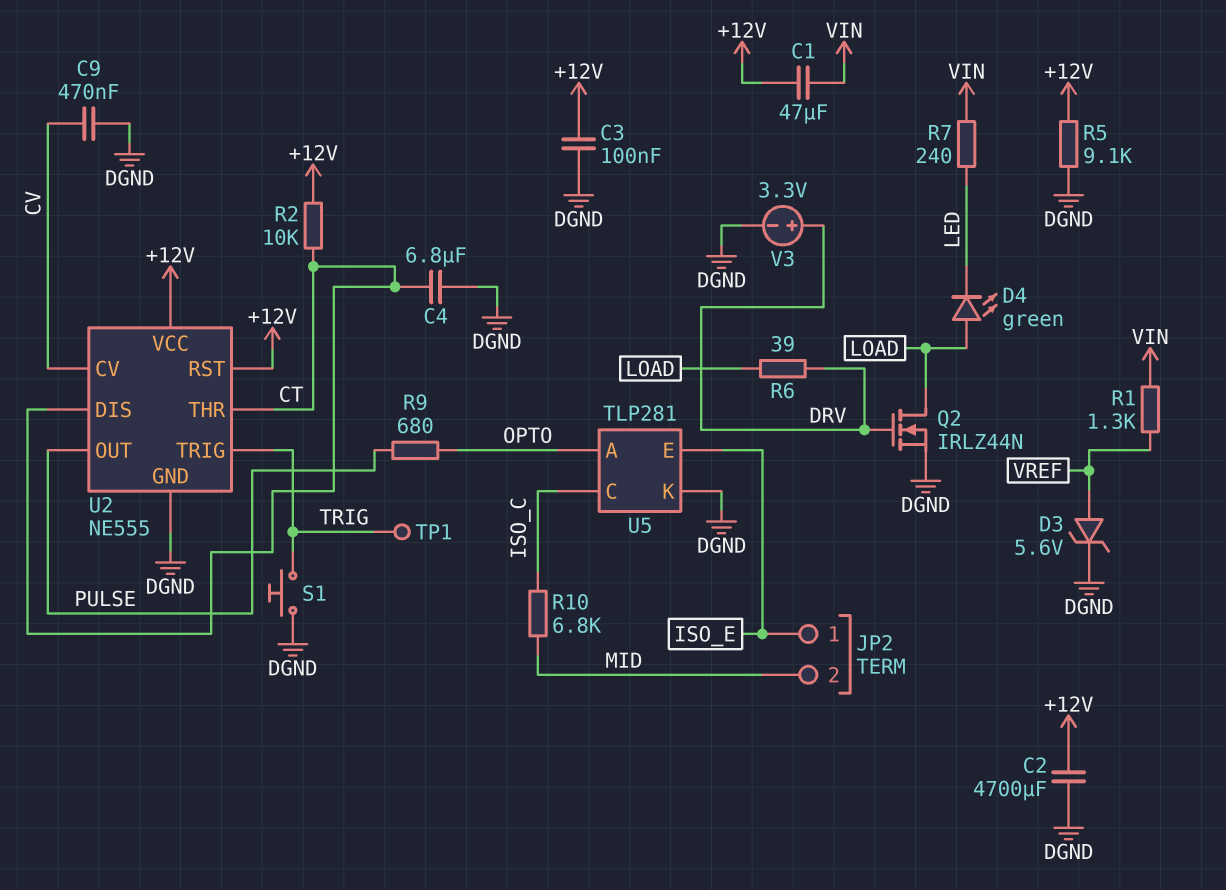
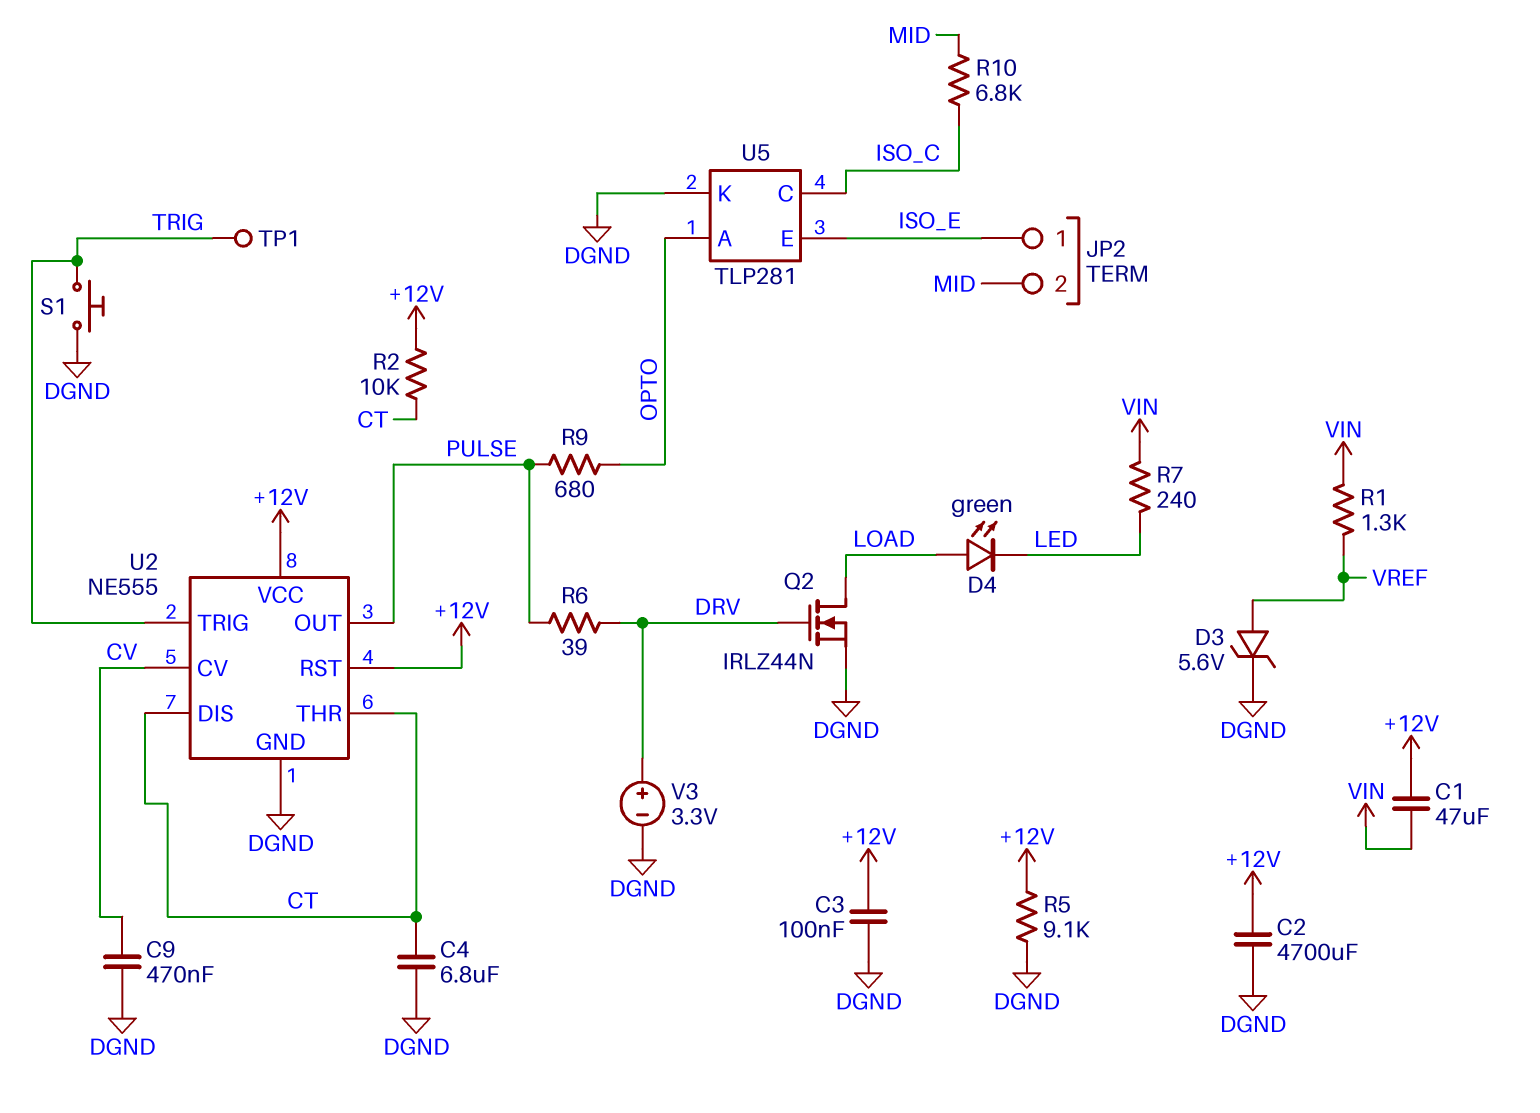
R6: 39 (DRV, LOAD) -> 39 (DRV, PULSE)

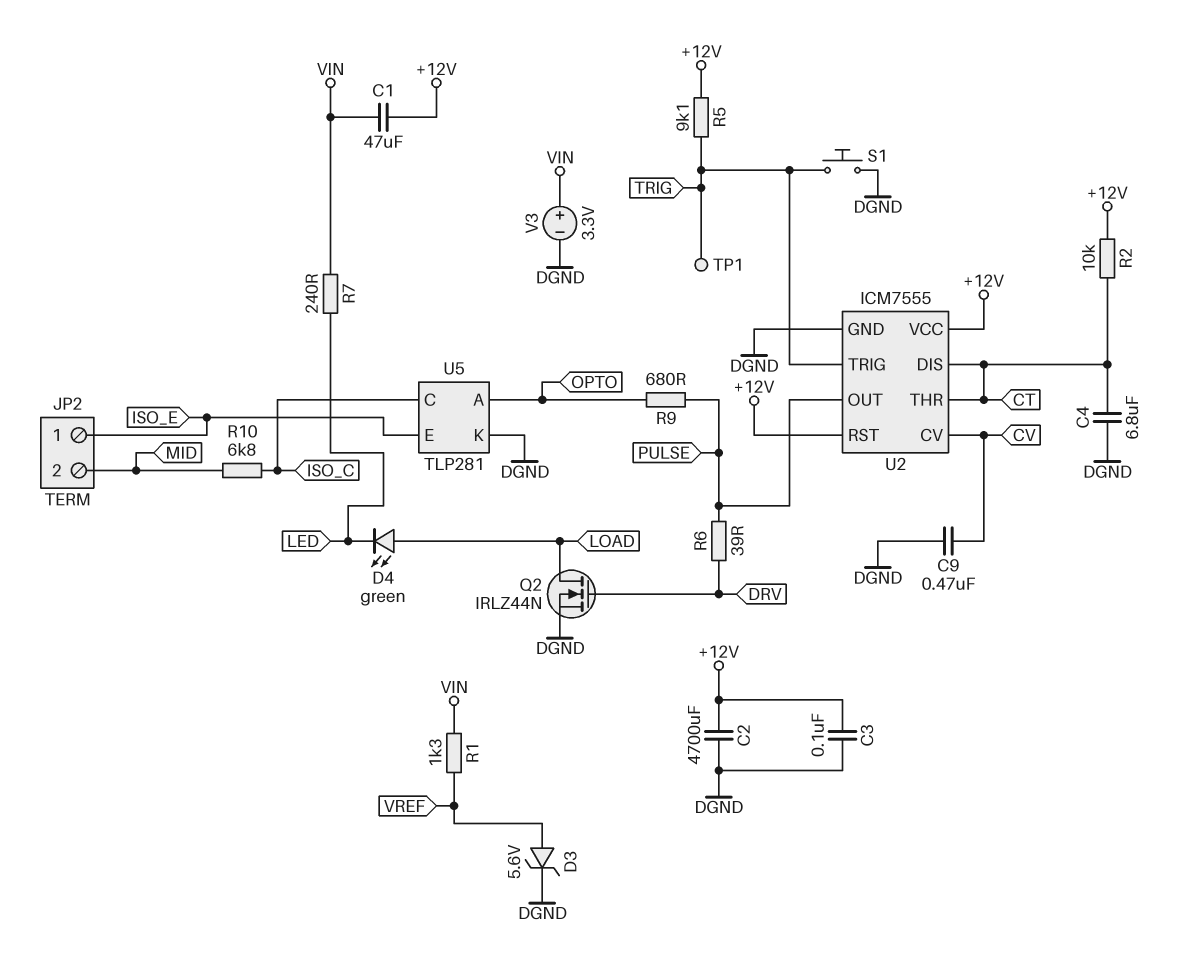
R5: 9.1k (+12V, DGND) -> 9.1k (+12V, TRIG)
U2: NE555 -> ICM7555
V3: 3.3V (plus DRV, minus DGND) -> 3.3V (plus VIN, minus DGND)

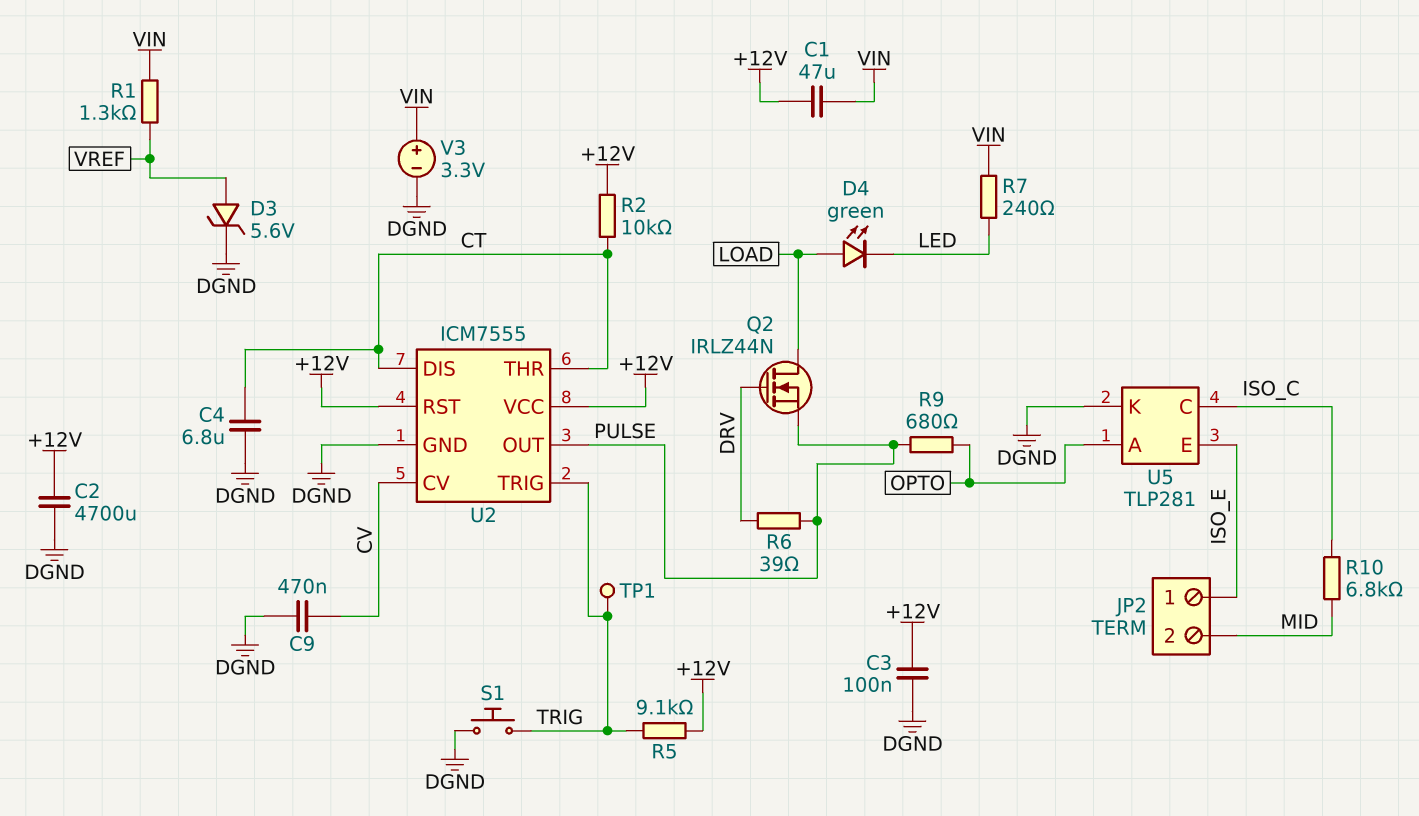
Q2: NMOS IRLZ44N (G DRV, D LOAD, S DGND) -> NMOS IRLZ44N (G DRV, D LOAD, S PULSE)

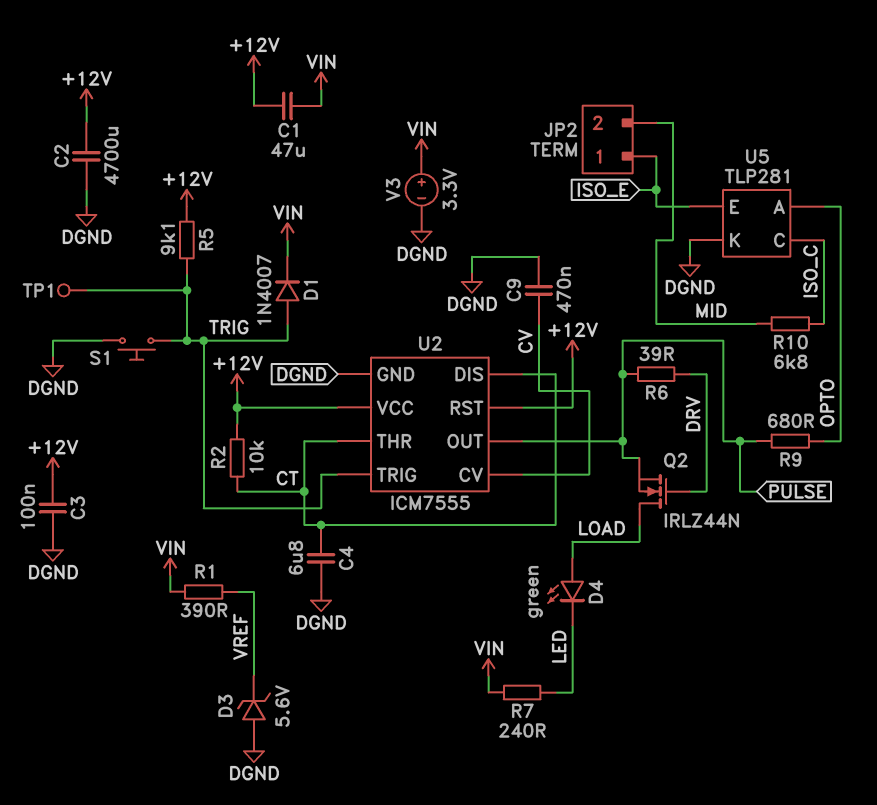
D1: none -> diode 1N4007 (A TRIG, K VIN)
D3: zener 5.6V (A VREF, K DGND) -> zener 5.6V (A DGND, K VREF)
R1: 1.3k (VIN, VREF) -> 390 (VIN, VREF)

